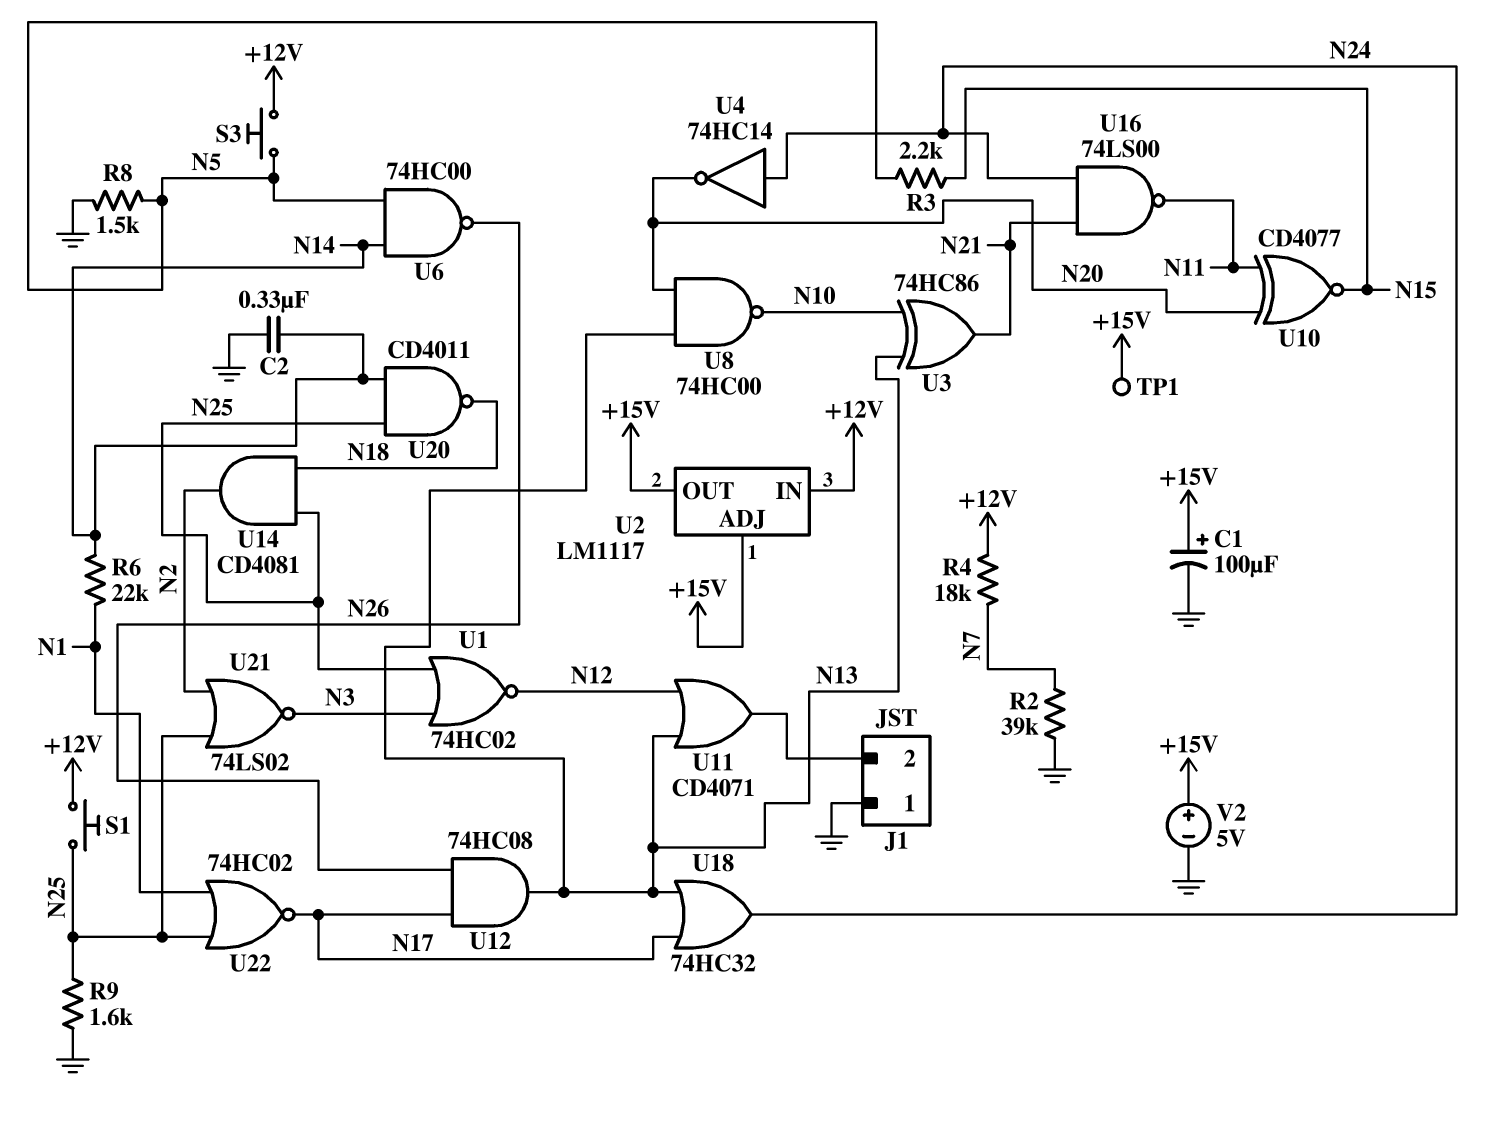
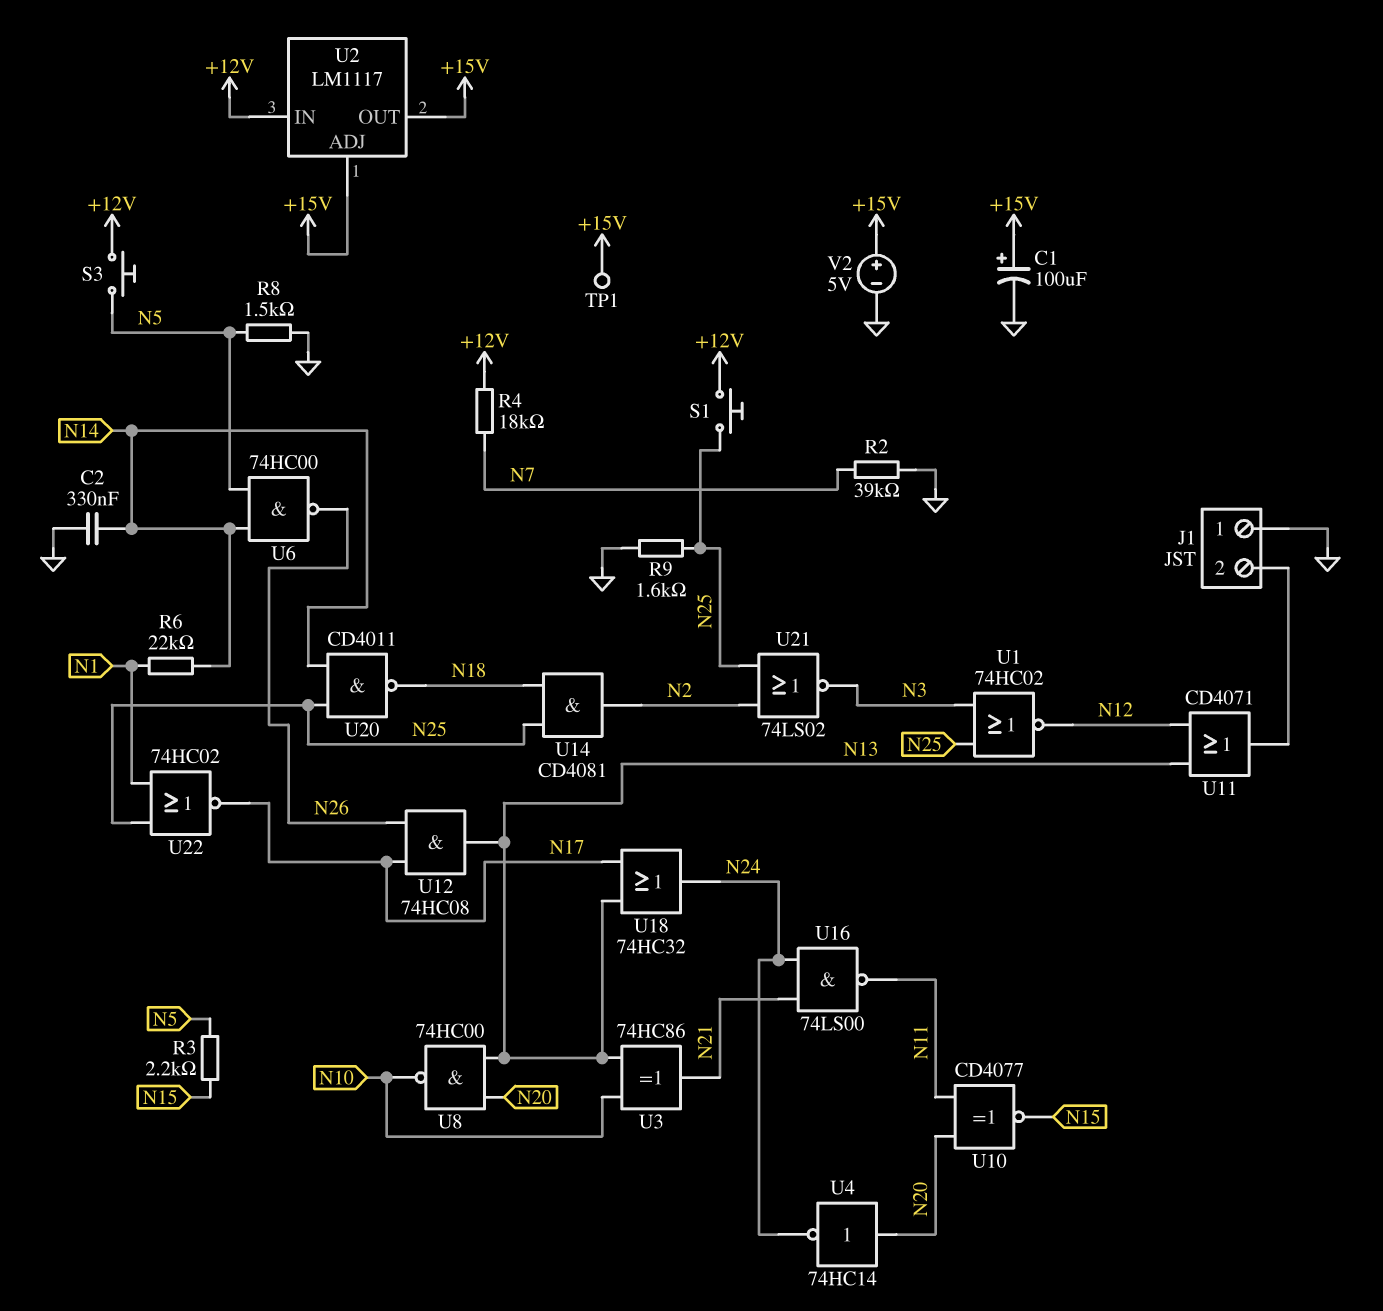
U4: NOT 74HC14 (in N24, out N20) -> NOT 74HC14 (in N20, out N24)

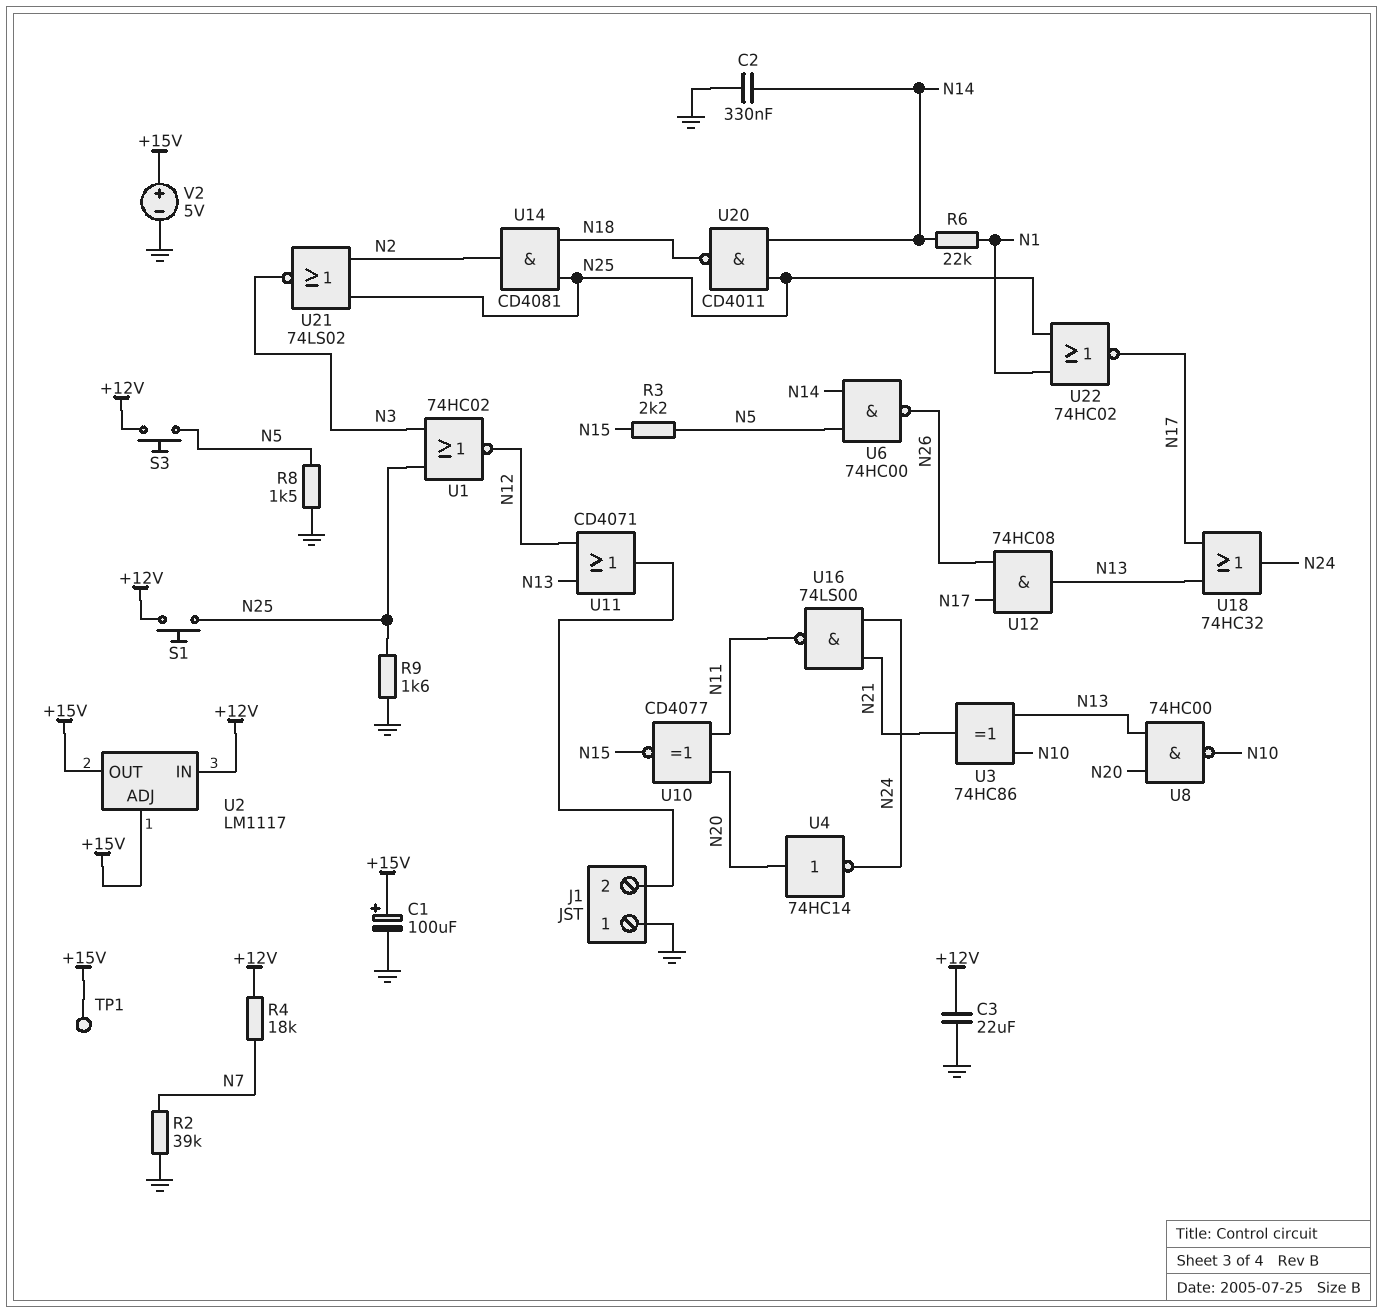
C3: none -> 22uF (+12V, GND)

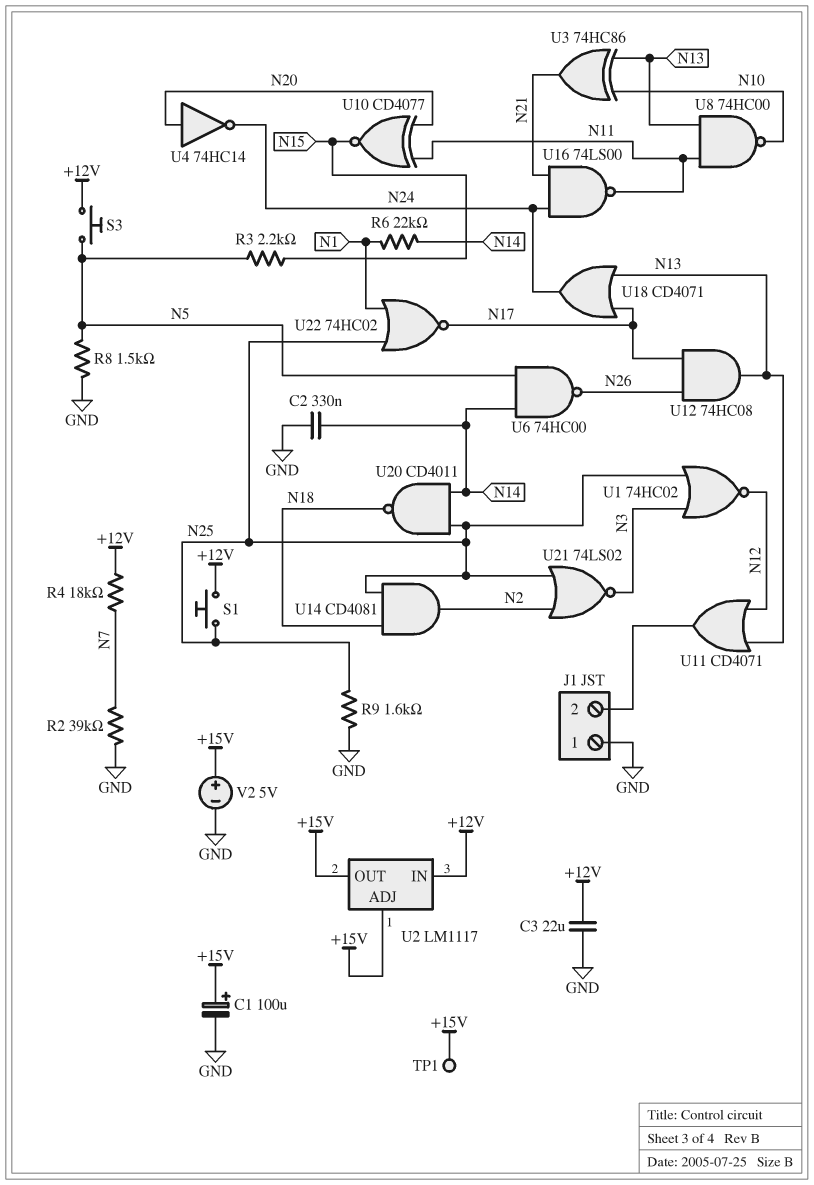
U8: NAND 74HC00 (in N13, in N20, out N10) -> NAND 74HC00 (in N11, in N13, out N10)
U18: OR 74HC32 (in N13, in N17, out N24) -> OR CD4071 (in N13, in N17, out N24)

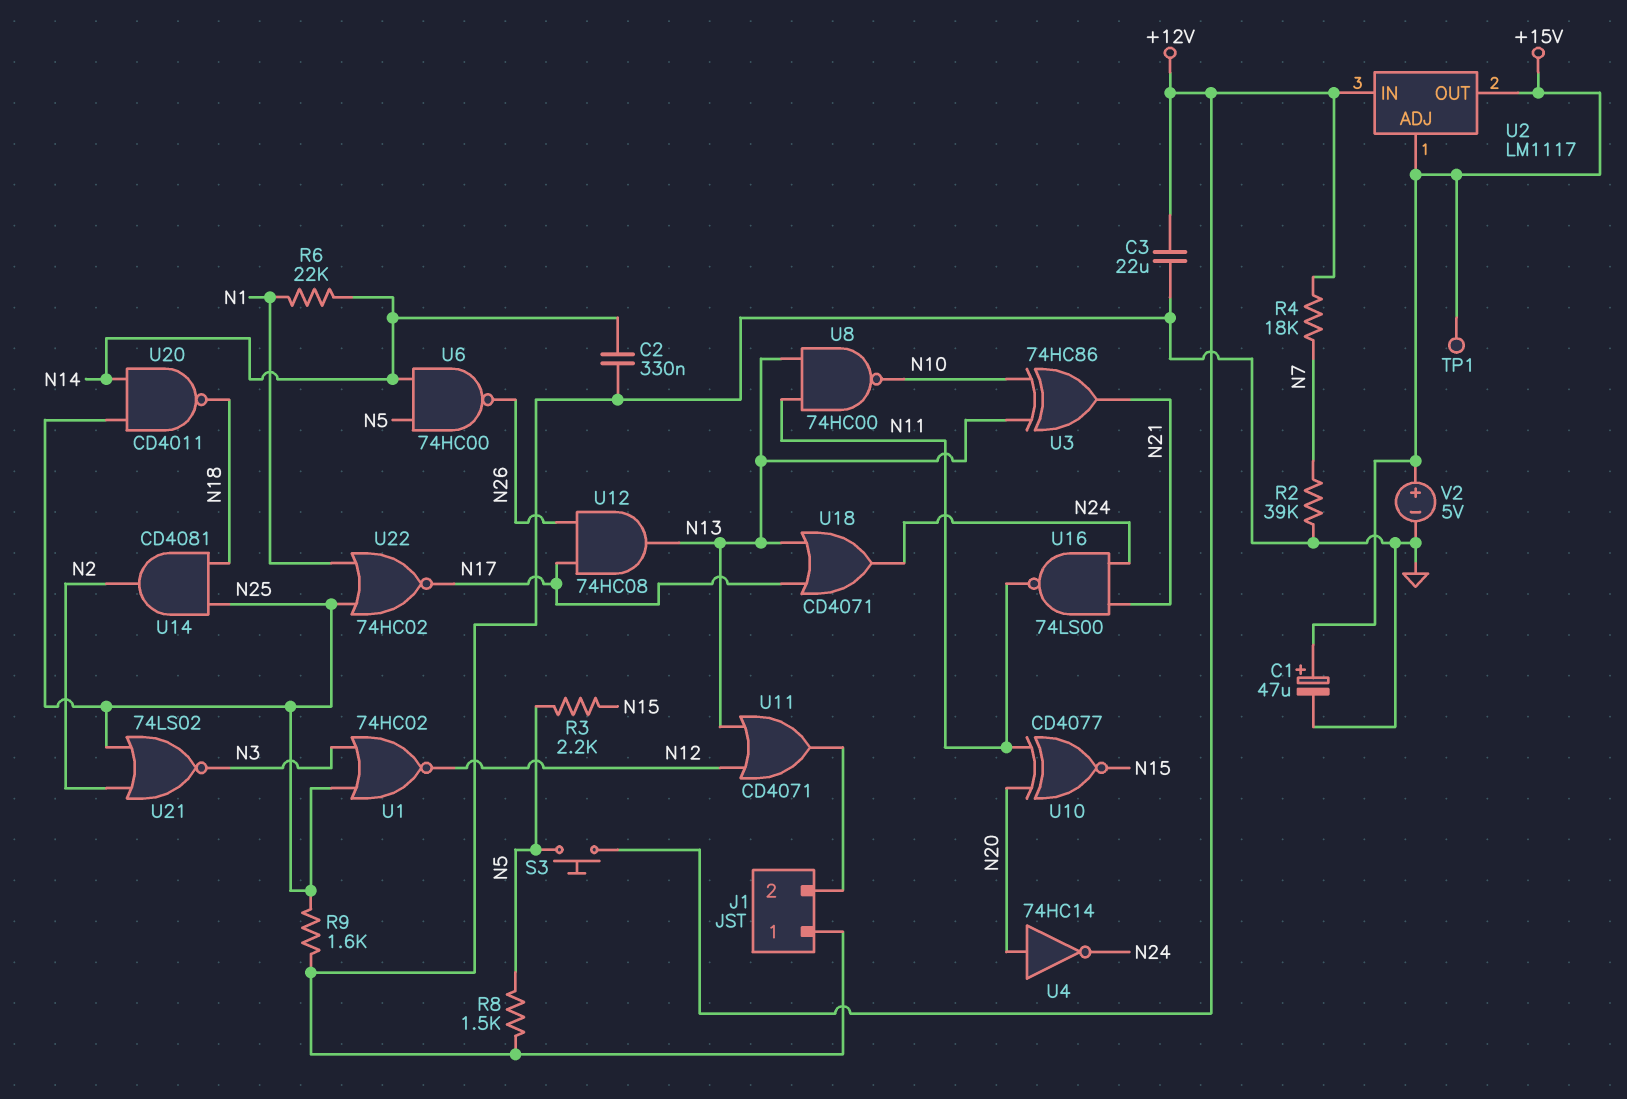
C1: 100uF (plus +15V, minus GND) -> 47uF (plus +15V, minus GND)
S1: button (+12V, N25) -> none

